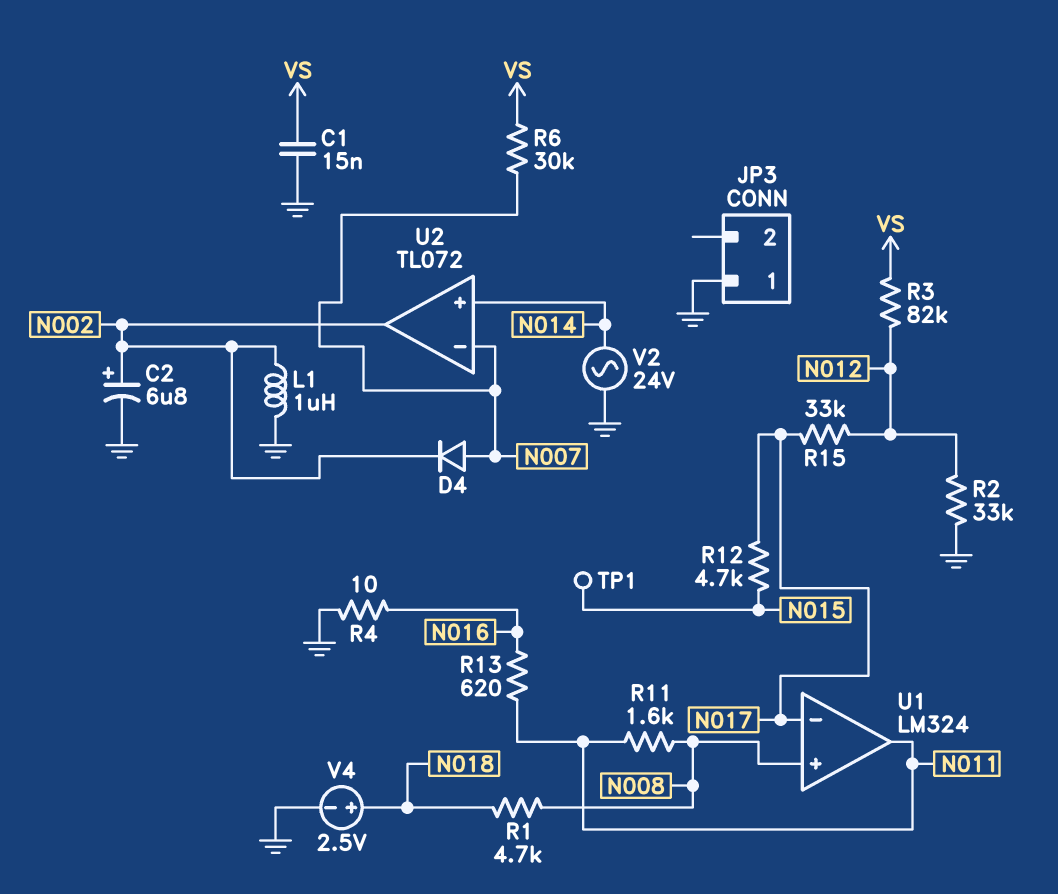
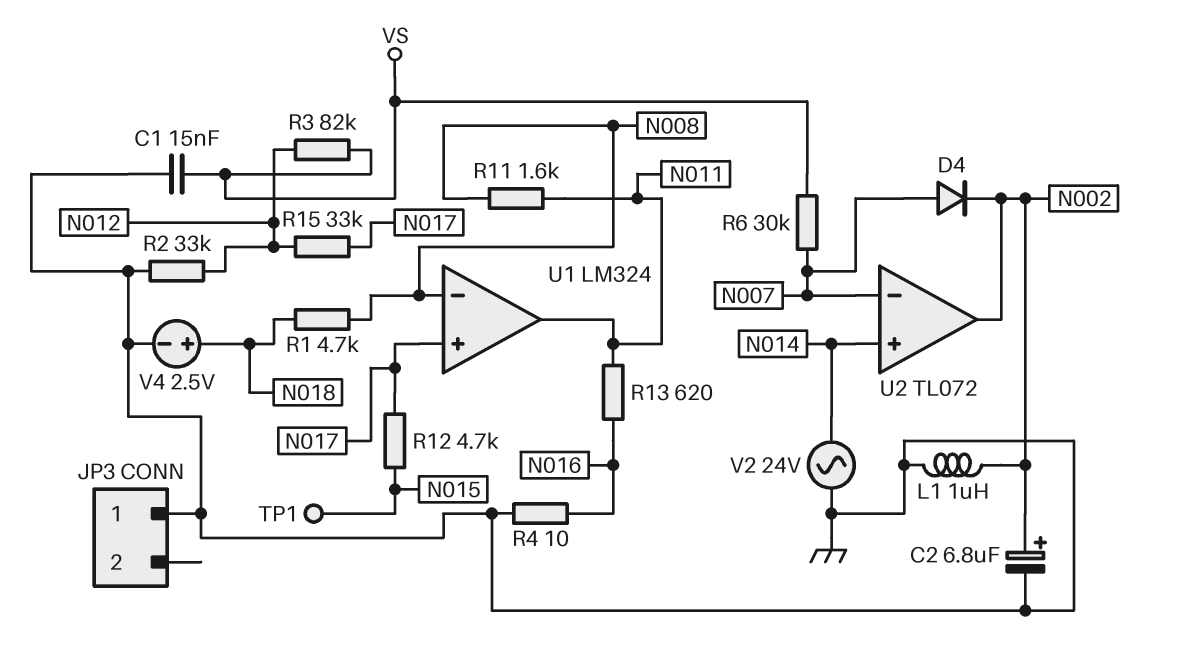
U1 pin in+: N008 -> N017
U1 pin in-: N017 -> N008

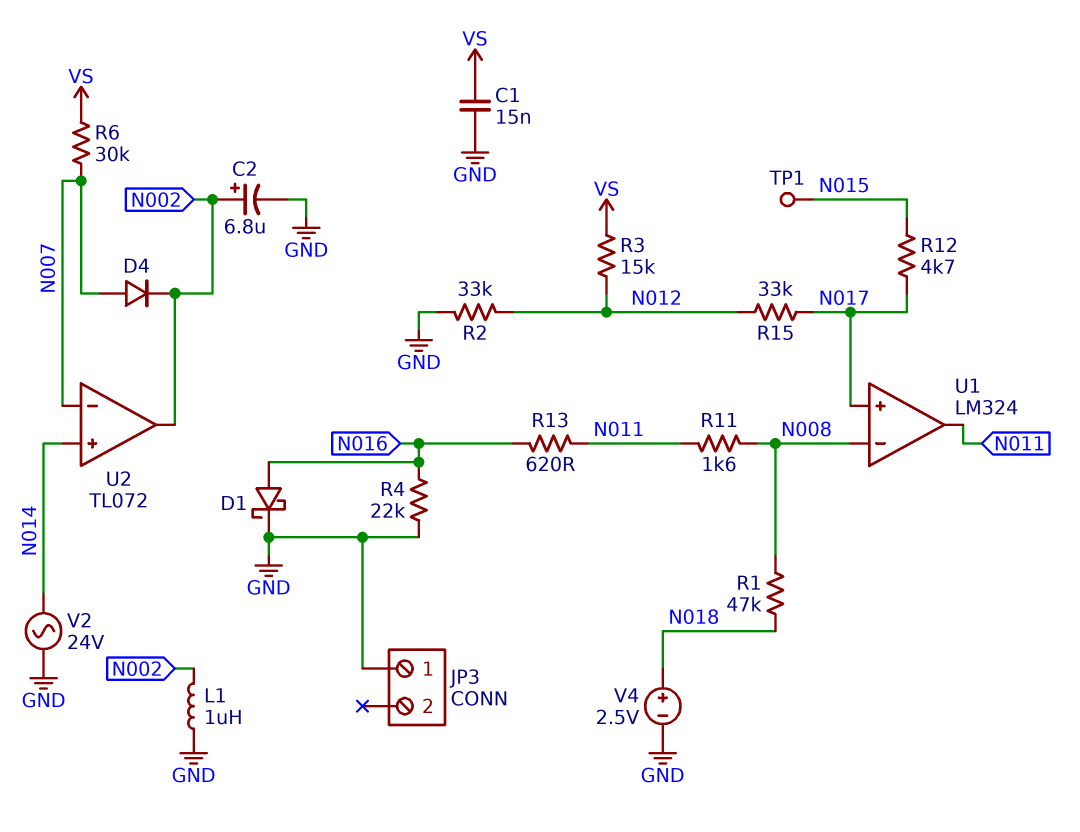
D1: none -> schottky (A N016, K GND)
R1: 4.7k (N008, N018) -> 47k (N008, N018)
R3: 82k (N012, VS) -> 15k (N012, VS)
R4: 10 (GND, N016) -> 22k (GND, N016)

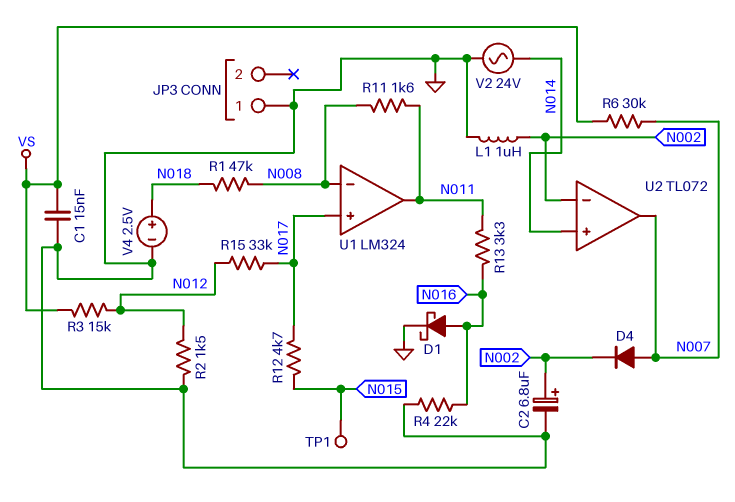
R2: 33k (GND, N012) -> 1.5k (GND, N012)
R13: 620 (N011, N016) -> 3.3k (N011, N016)
U2 pin in-: N007 -> N002
U2 pin out: N002 -> N007

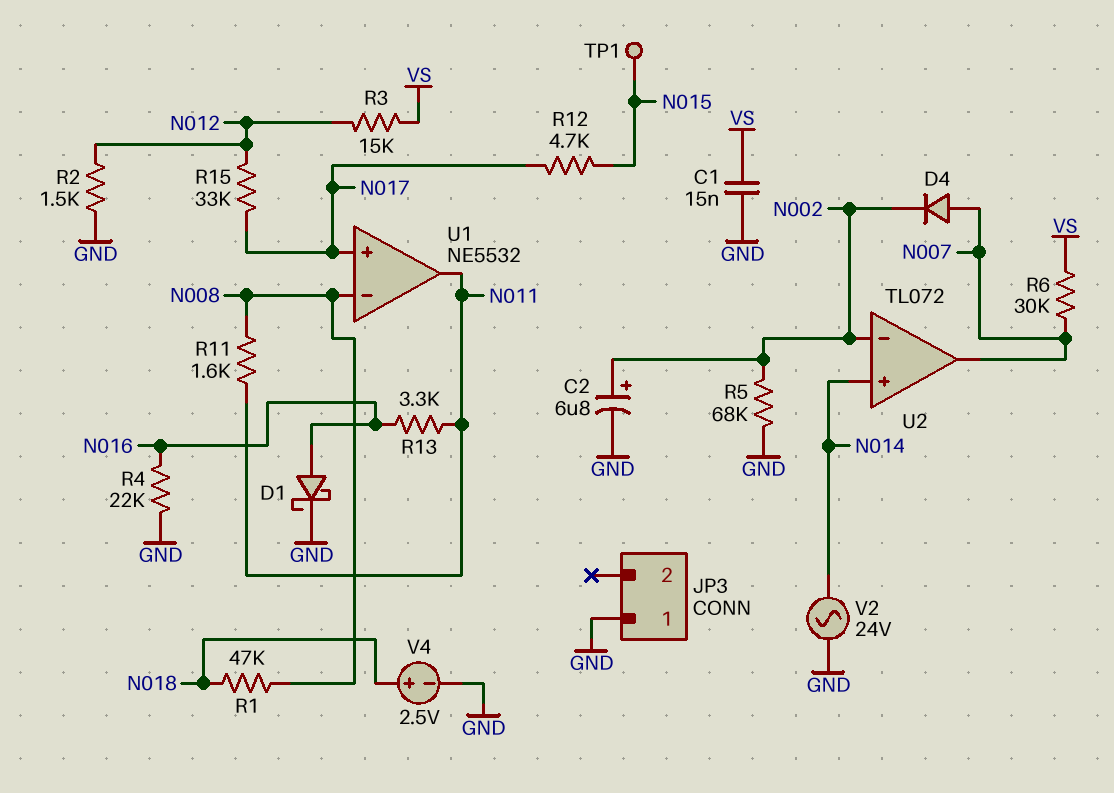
L1: 1uH (GND, N002) -> none
R5: none -> 68k (GND, N002)
U1: LM324 -> NE5532

